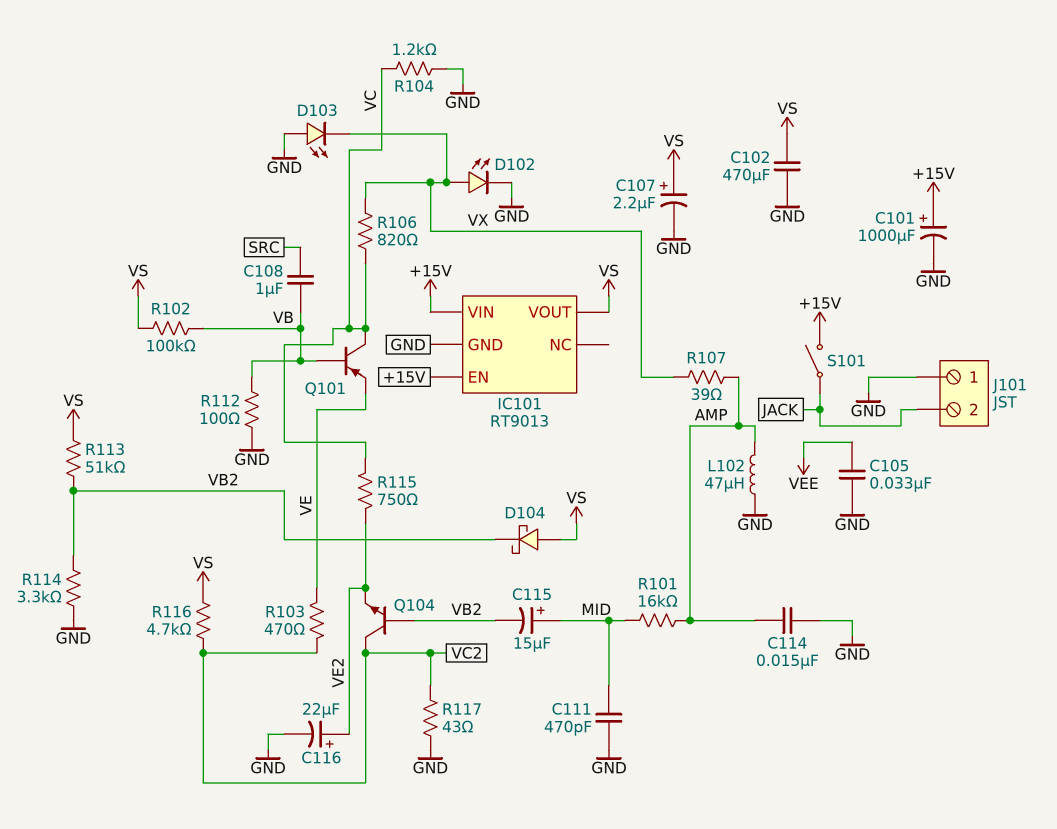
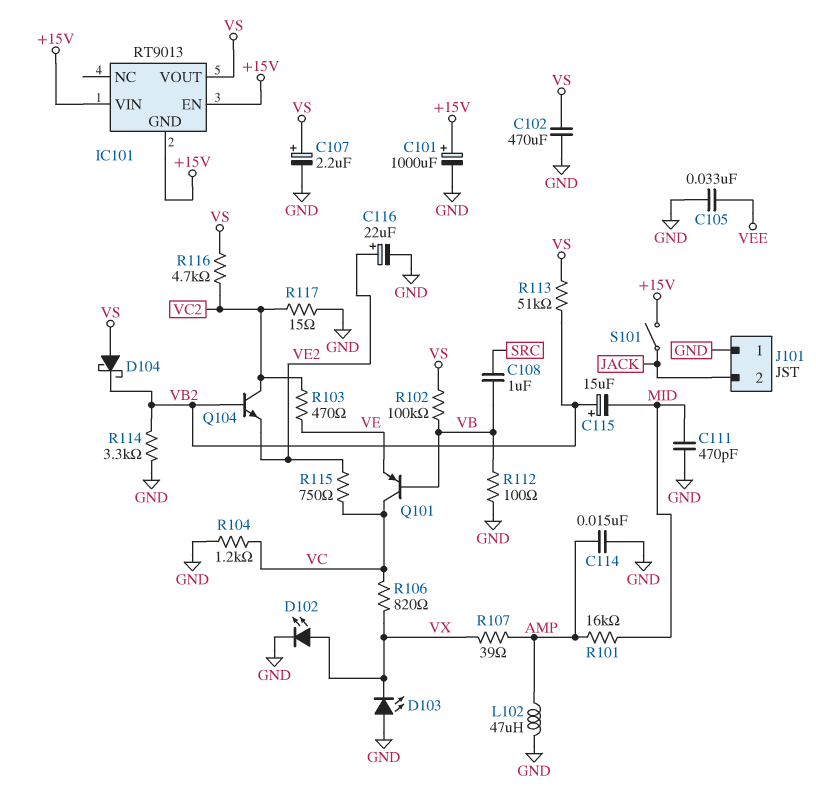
C115: 15uF (plus MID, minus VB2) -> 15uF (plus VB2, minus MID)
IC101 pin GND: GND -> +15V
R117: 43 (GND, VC2) -> 15 (GND, VC2)

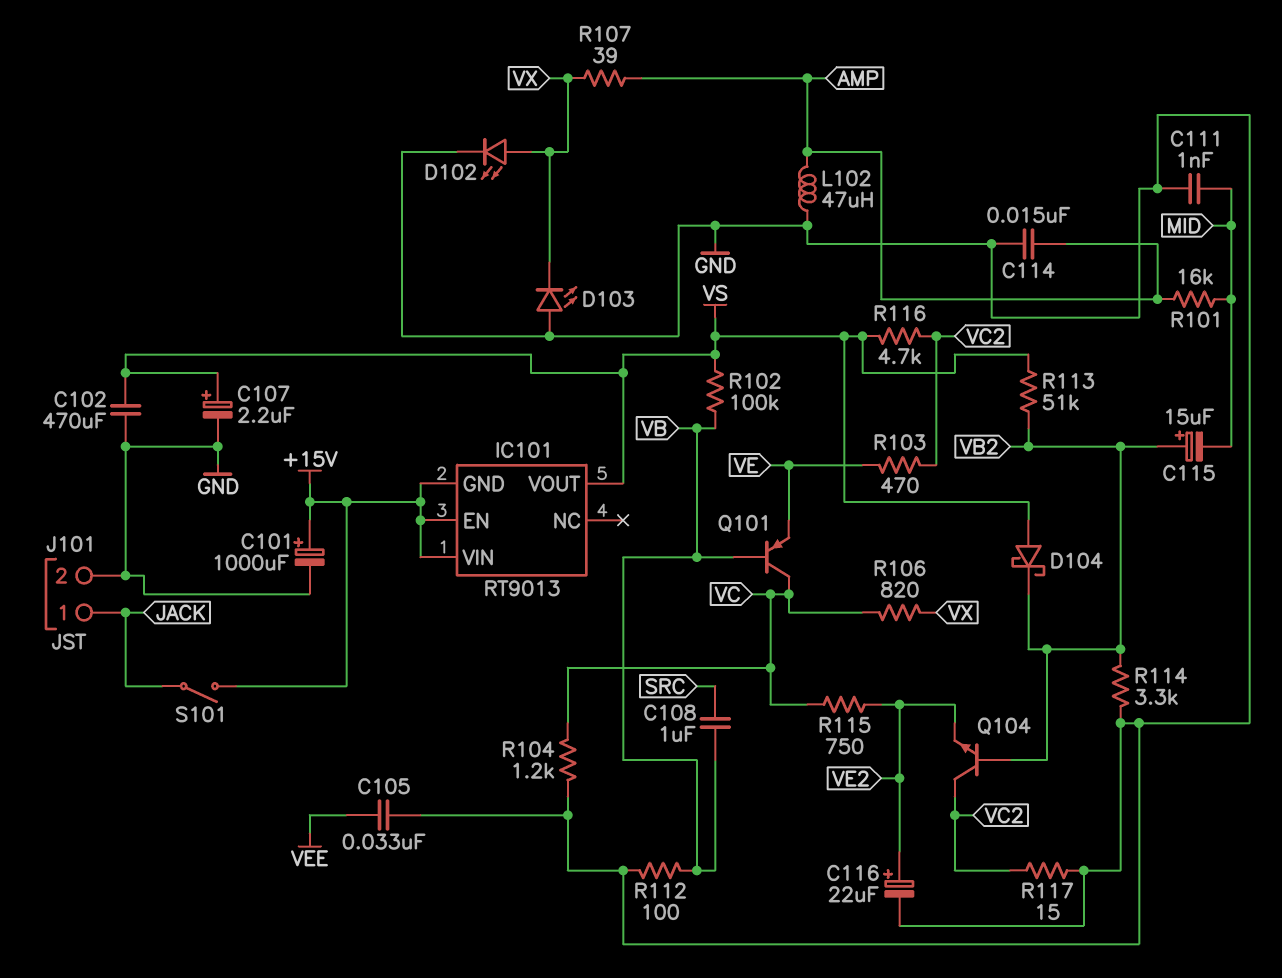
C111: 470pF (GND, MID) -> 1nF (GND, MID)
J101 pin 1: GND -> JACK
J101 pin 2: JACK -> GND

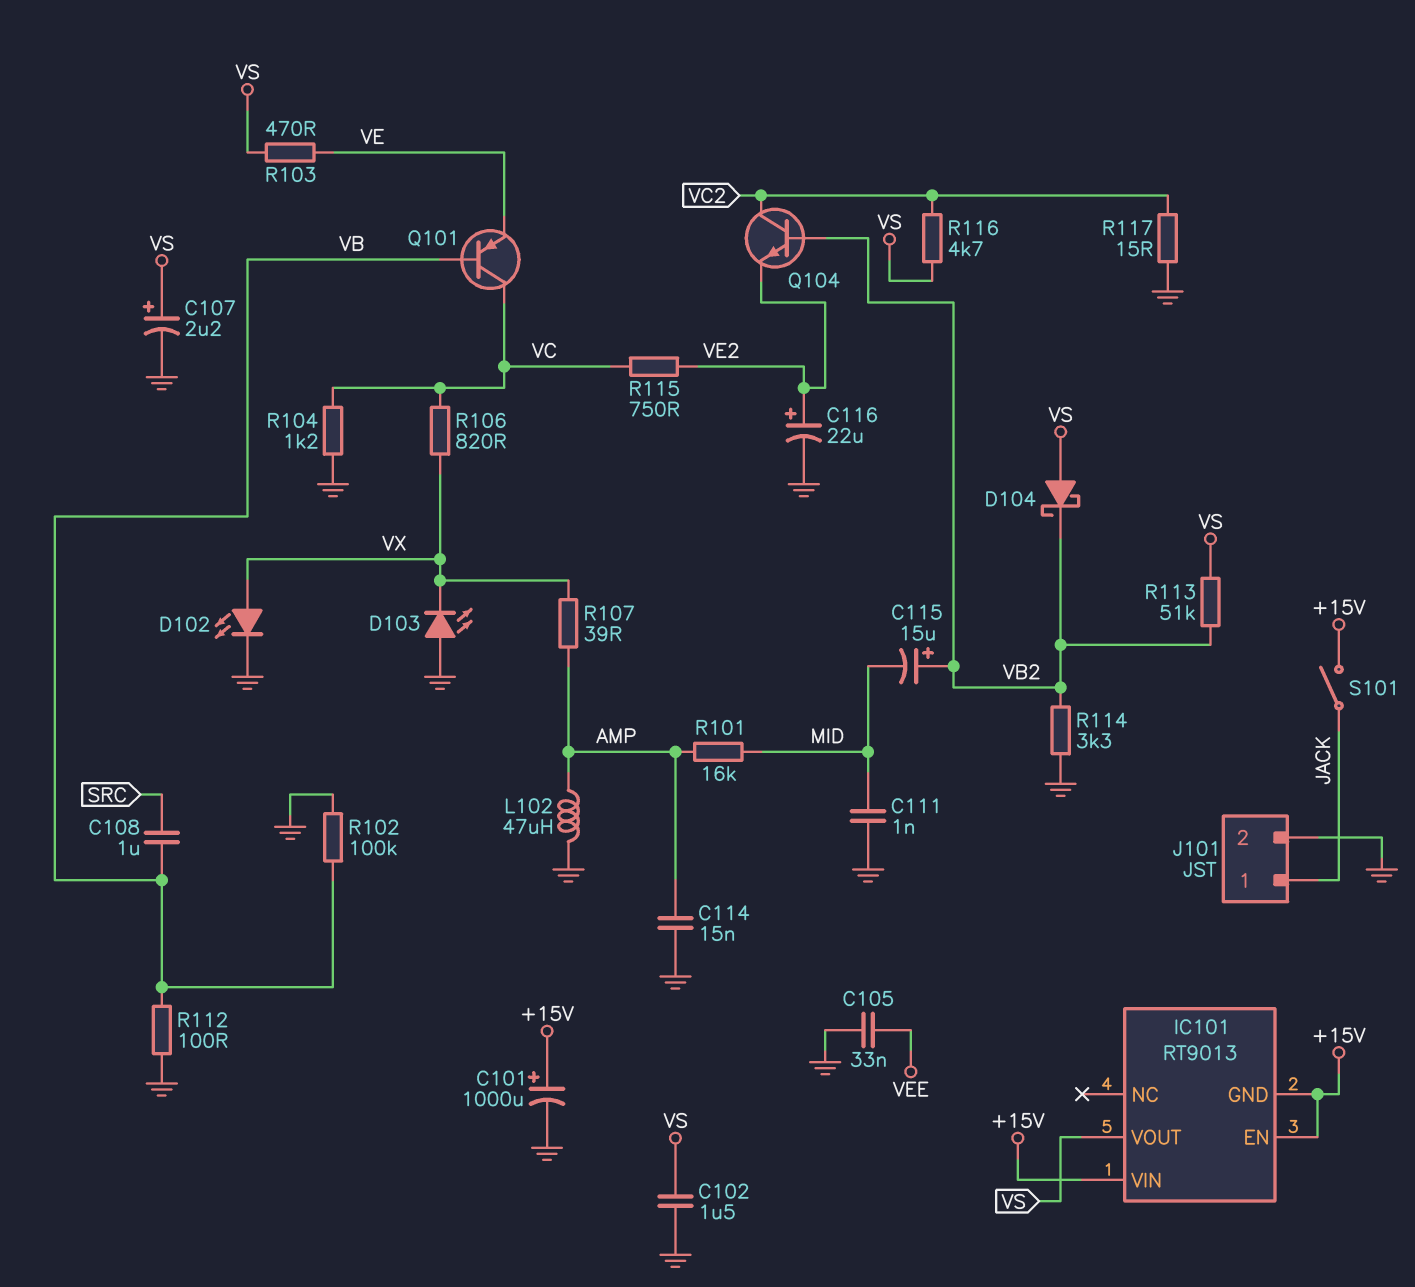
C102: 470uF (GND, VS) -> 1.5uF (GND, VS)
R102: 100k (VB, VS) -> 100k (GND, VB)
R103: 470 (VC2, VE) -> 470 (VE, VS)

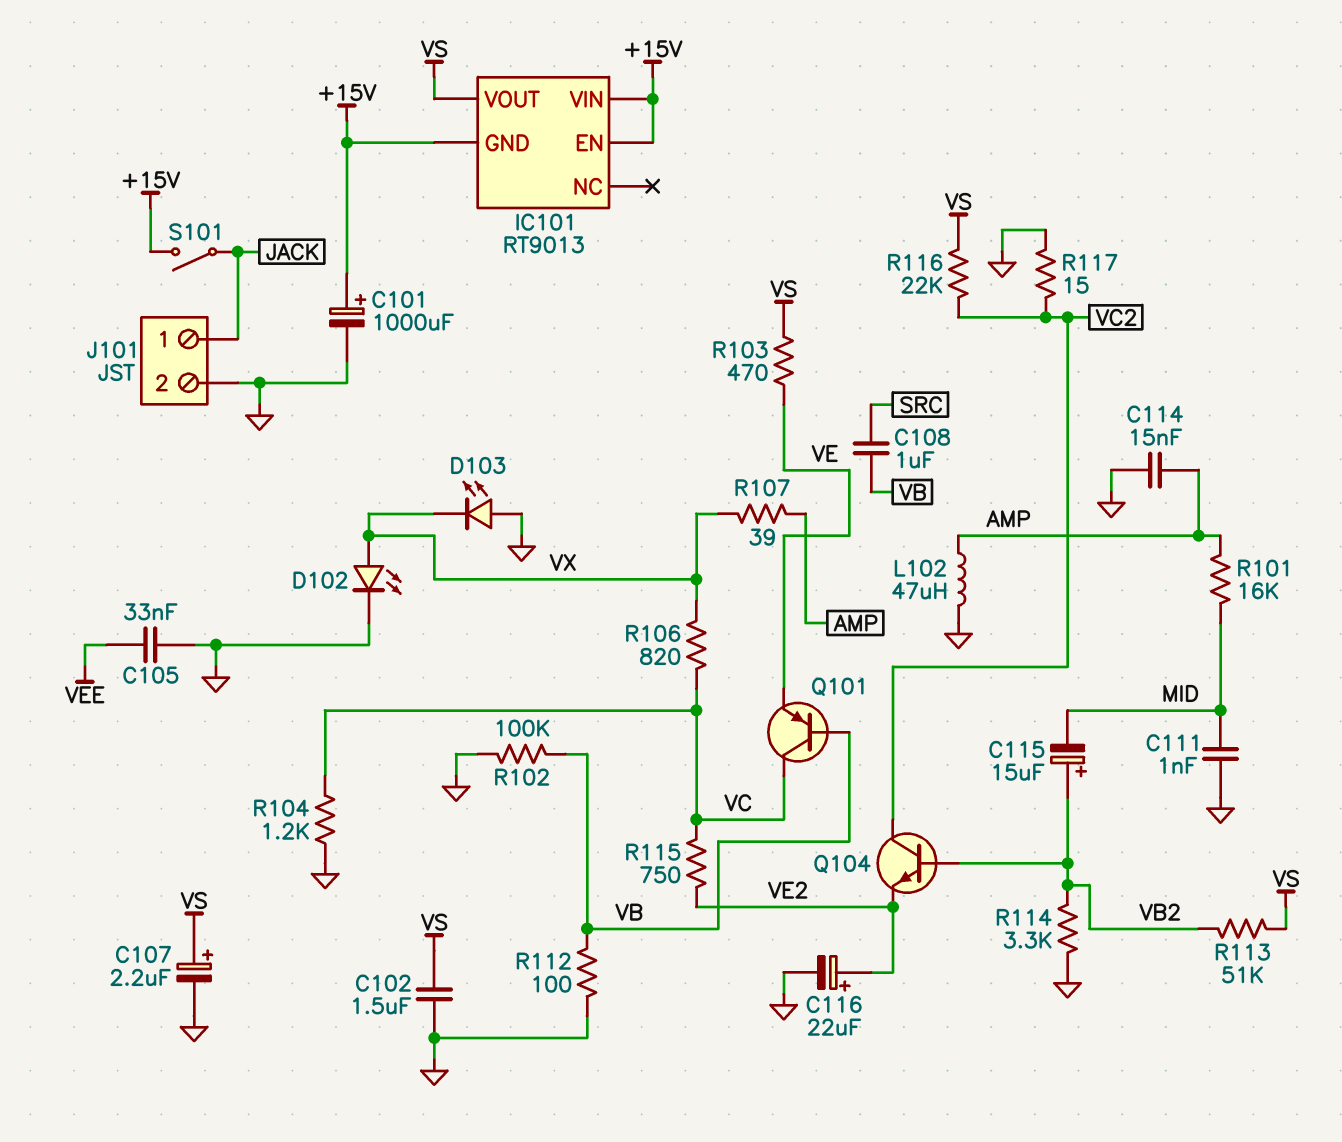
D104: schottky (A VS, K VB2) -> none
R116: 4.7k (VC2, VS) -> 22k (VC2, VS)

